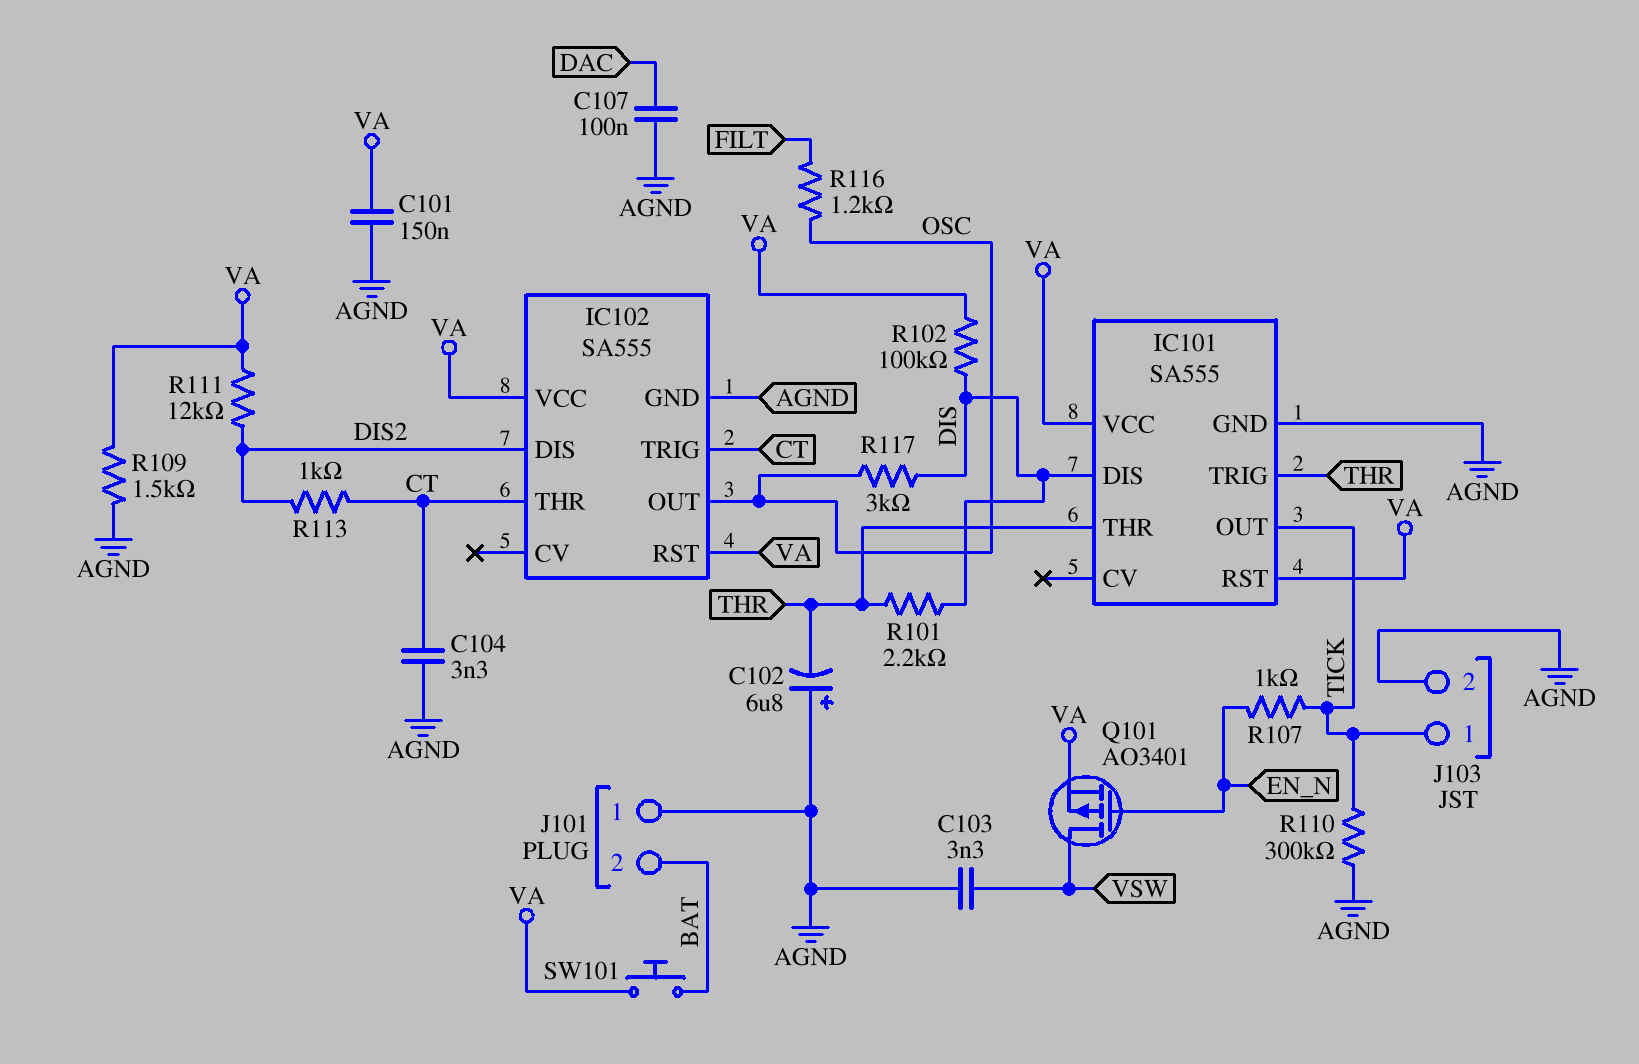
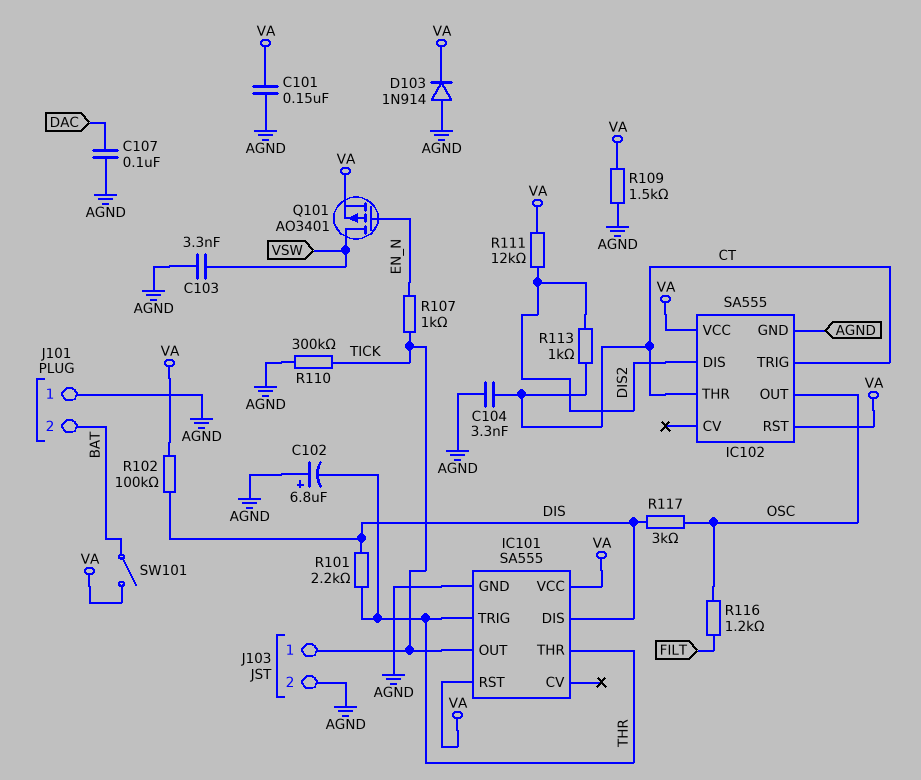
D103: none -> diode 1N914 (A AGND, K VA)
SW101: button (BAT, VA) -> switch (BAT, VA)

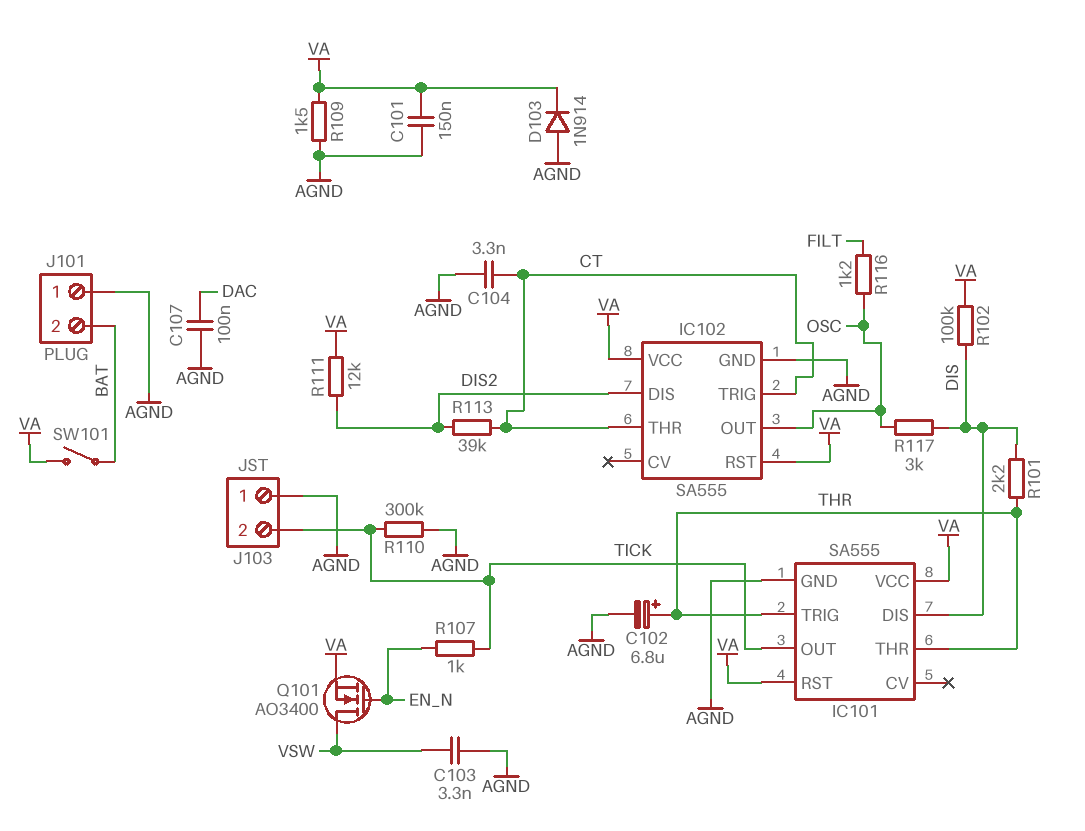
C102: 6.8uF (plus AGND, minus THR) -> 6.8uF (plus THR, minus AGND)
J103 pin 1: TICK -> AGND
J103 pin 2: AGND -> TICK
Q101: PMOS AO3401 (G EN_N, D VSW, S VA) -> NMOS AO3400 (G EN_N, D VSW, S VA)
R113: 1k (CT, DIS2) -> 39k (CT, DIS2)

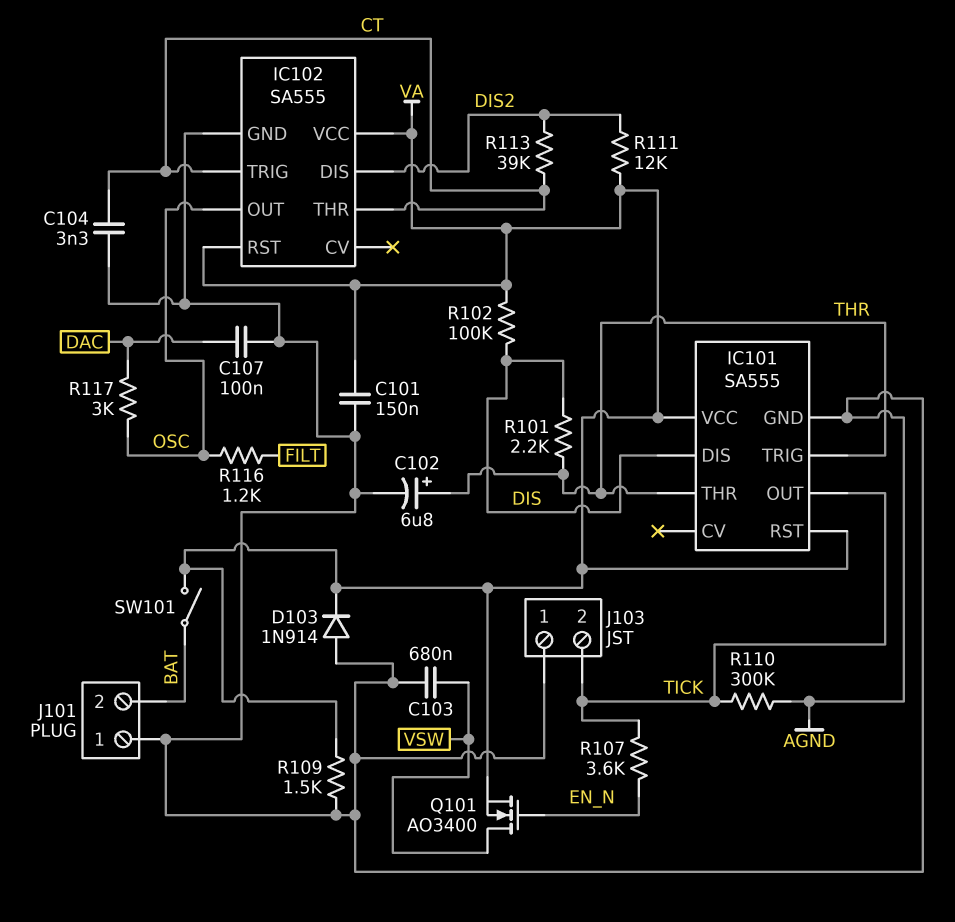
C103: 3.3nF (AGND, VSW) -> 680nF (AGND, VSW)
R107: 1k (EN_N, TICK) -> 3.6k (EN_N, TICK)
R117: 3k (DIS, OSC) -> 3k (DAC, OSC)

